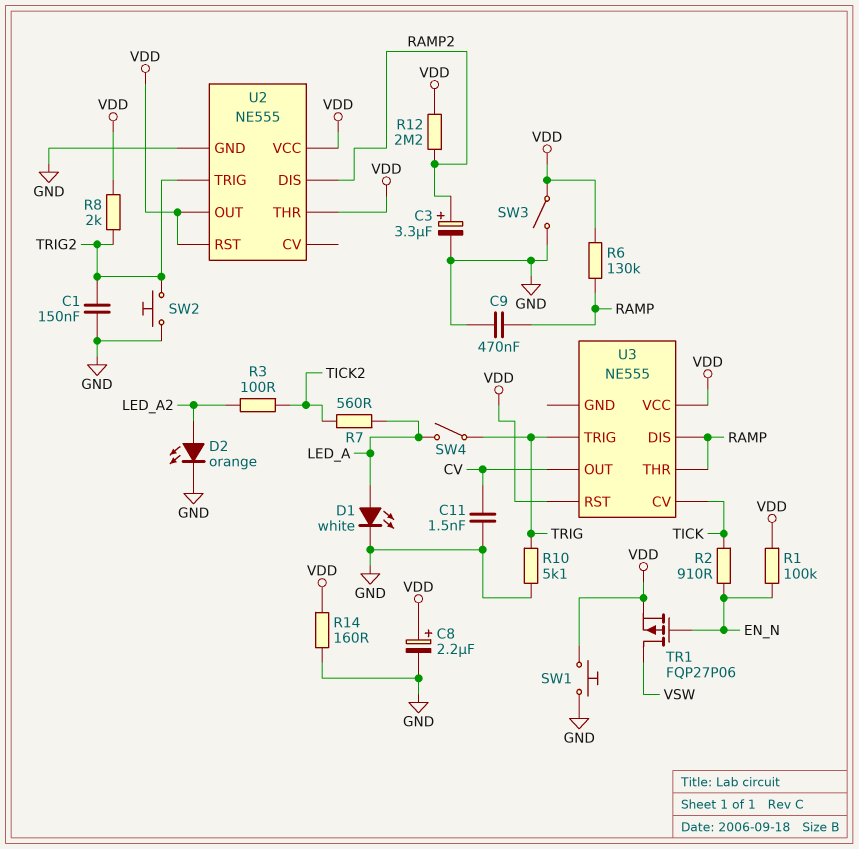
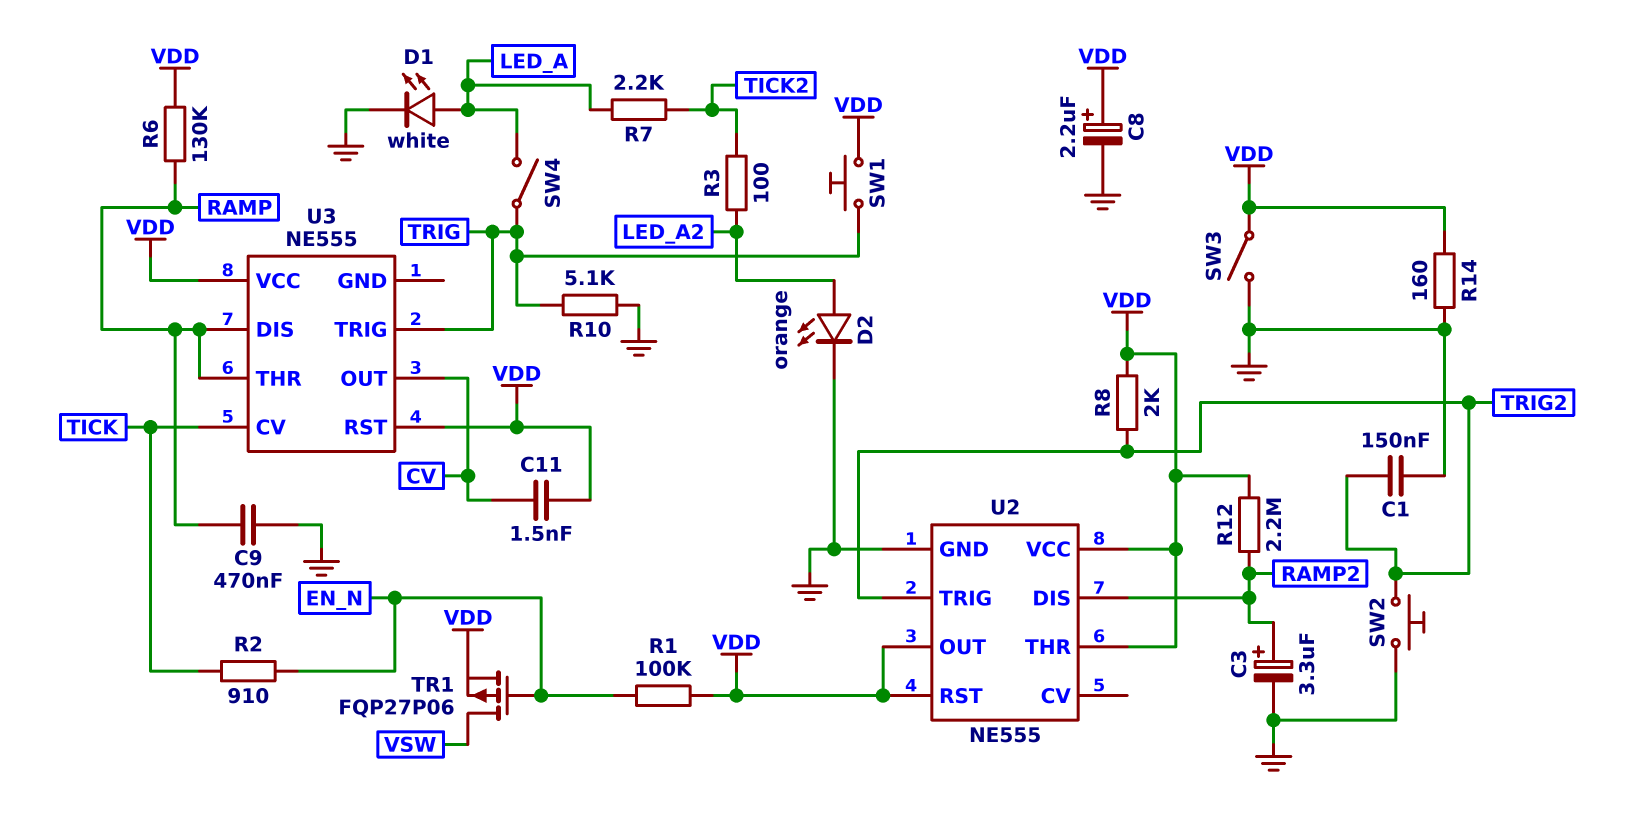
C11: 1.5nF (CV, GND) -> 1.5nF (CV, VDD)
R7: 560 (LED_A, TICK2) -> 2.2k (LED_A, TICK2)
SW1: button (GND, VDD) -> button (TRIG, VDD)

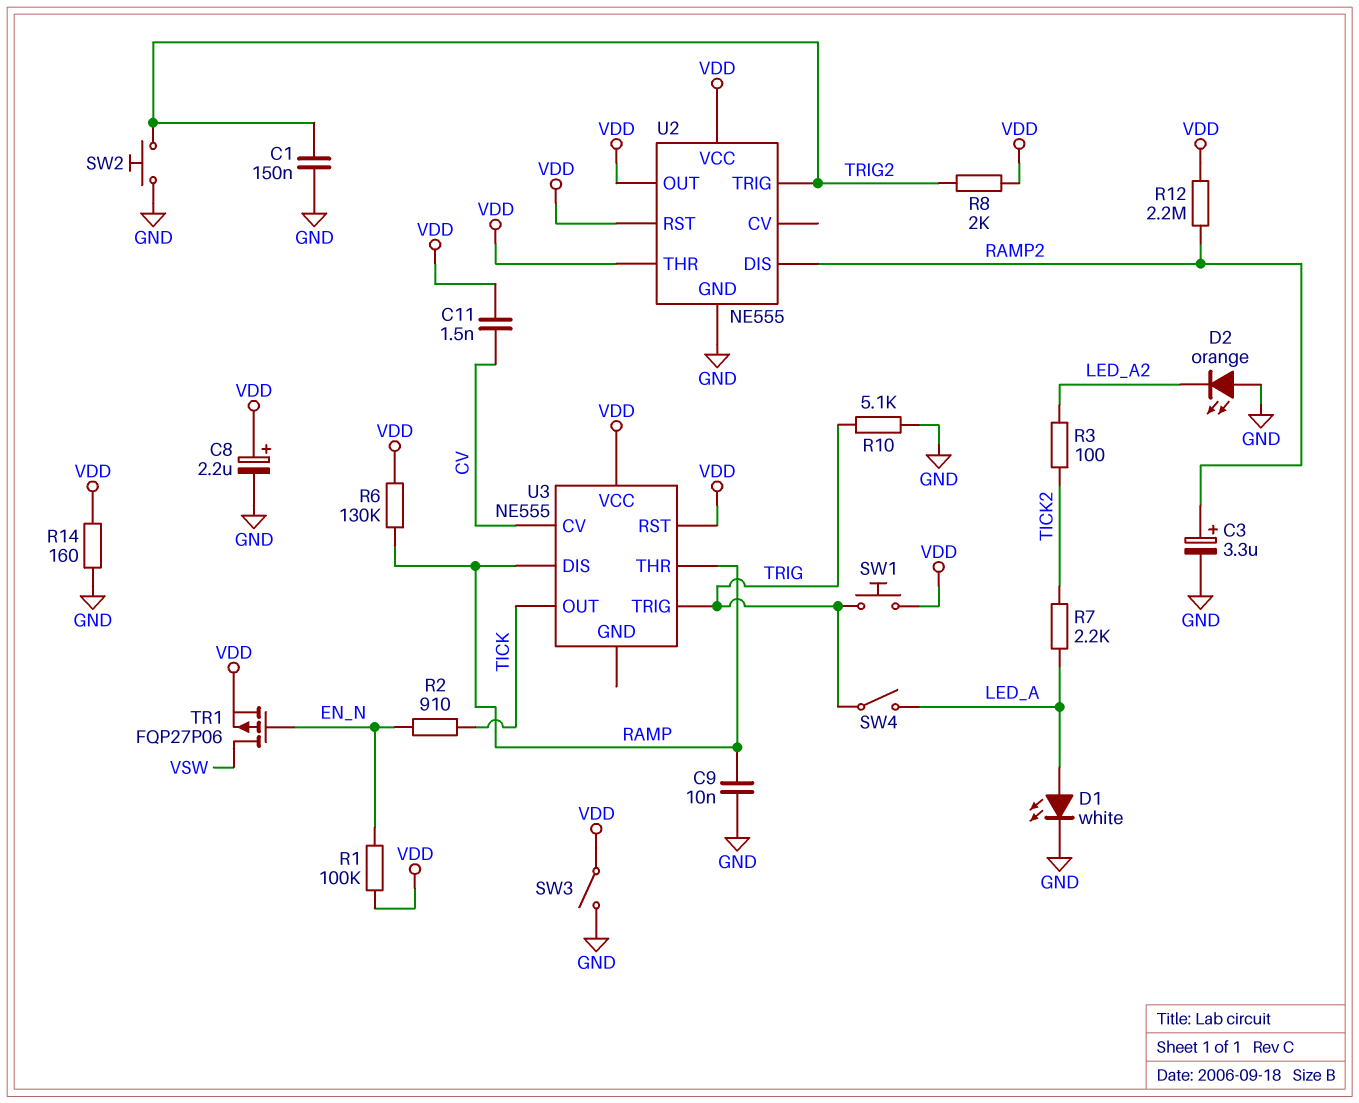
C9: 470nF (GND, RAMP) -> 10nF (GND, RAMP)
D2: LED orange (A LED_A2, K GND) -> LED orange (A GND, K LED_A2)
U3 pin CV: TICK -> CV
U3 pin OUT: CV -> TICK

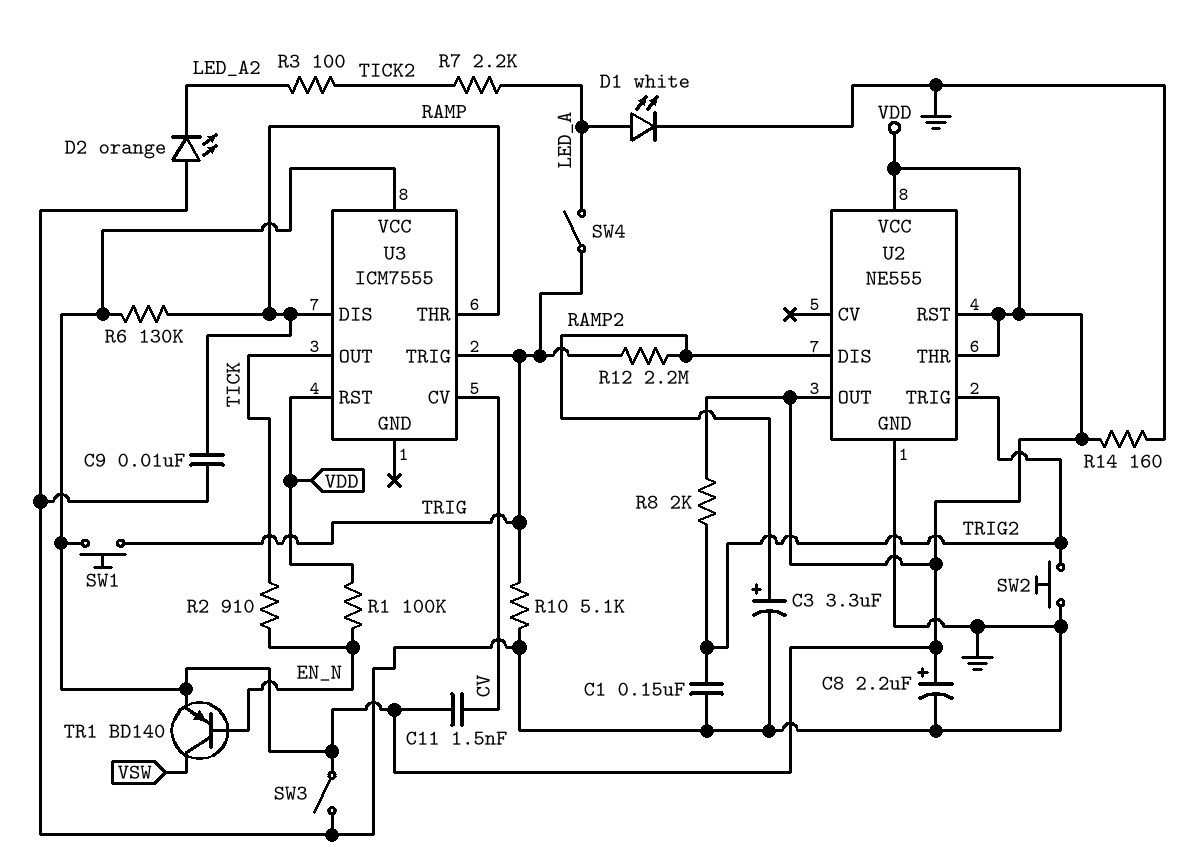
R12: 2.2M (RAMP2, VDD) -> 2.2M (RAMP2, TRIG)
TR1: PMOS FQP27P06 (G EN_N, D VSW, S VDD) -> PNP BD140 (B EN_N, C VSW, E VDD)
U3: NE555 -> ICM7555

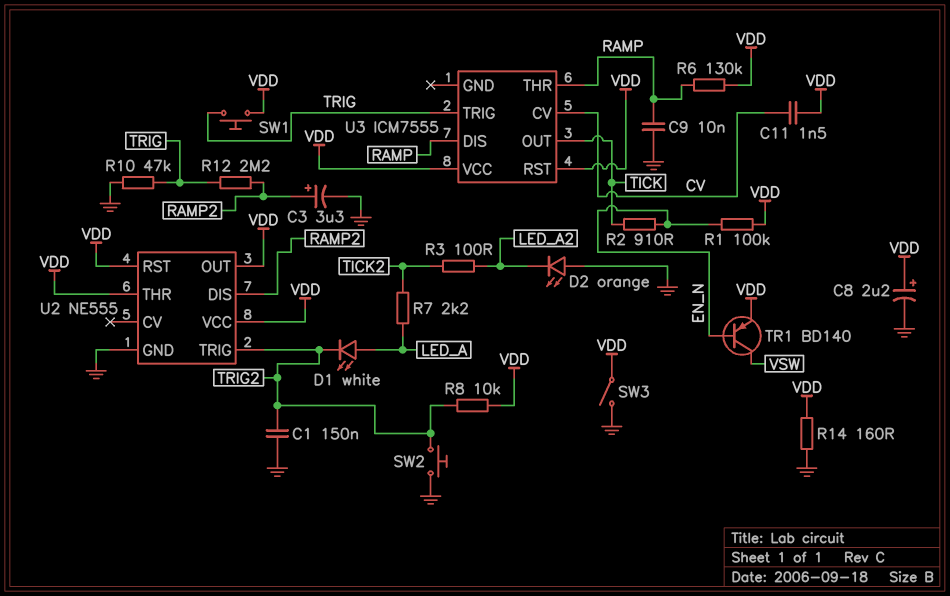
D1: LED white (A LED_A, K GND) -> LED white (A LED_A, K TRIG2)
R8: 2k (TRIG2, VDD) -> 10k (TRIG2, VDD)
R10: 5.1k (GND, TRIG) -> 47k (GND, TRIG)
SW4: switch (LED_A, TRIG) -> none

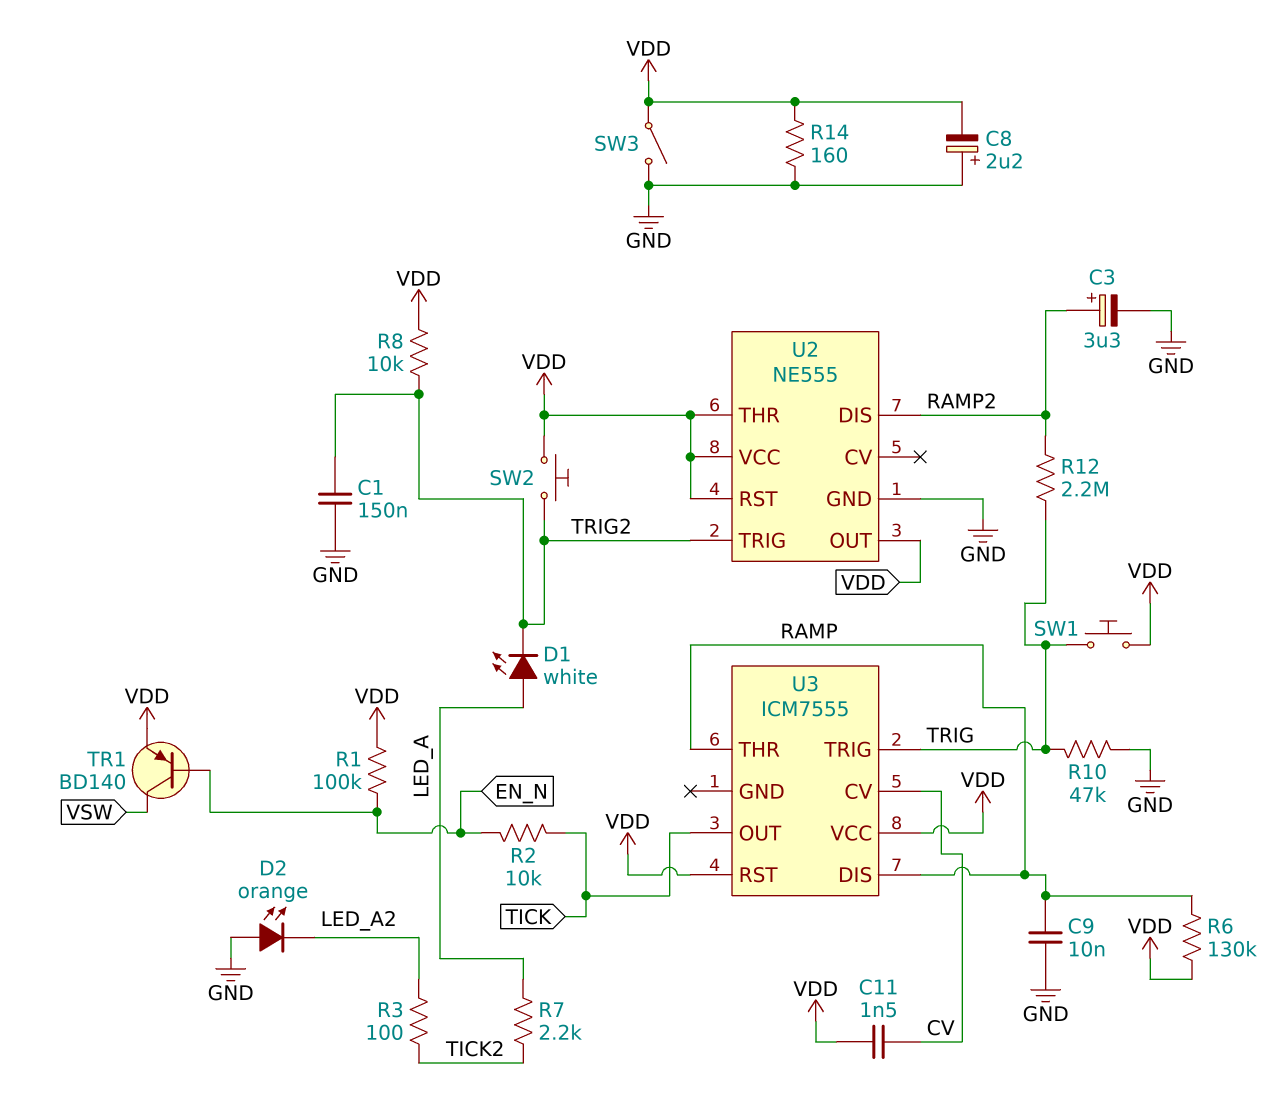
C8: 2.2uF (plus VDD, minus GND) -> 2.2uF (plus GND, minus VDD)
R2: 910 (EN_N, TICK) -> 10k (EN_N, TICK)
SW2: button (GND, TRIG2) -> button (TRIG2, VDD)

